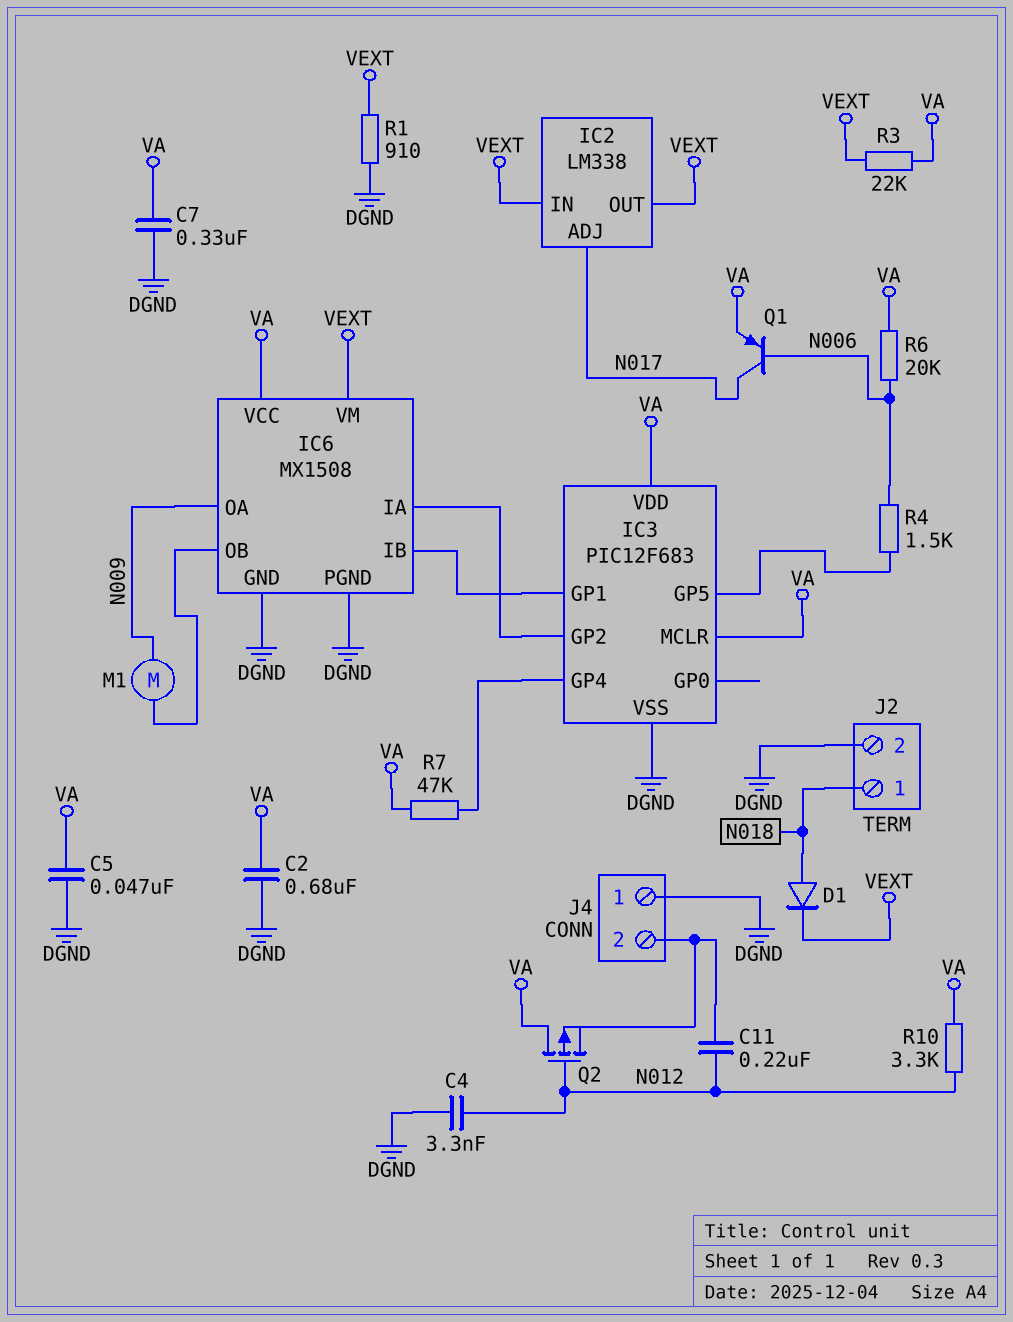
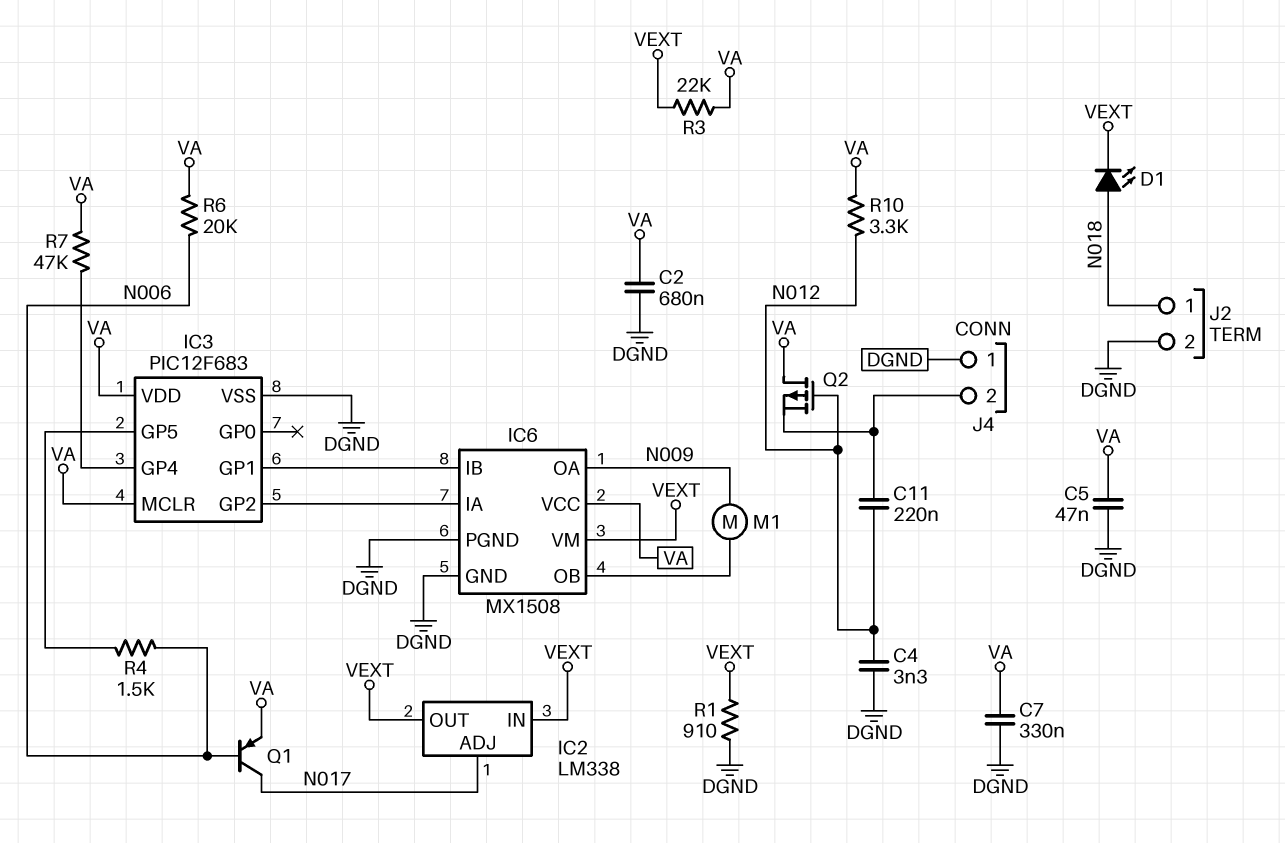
D1: diode (A N018, K VEXT) -> LED (A N018, K VEXT)

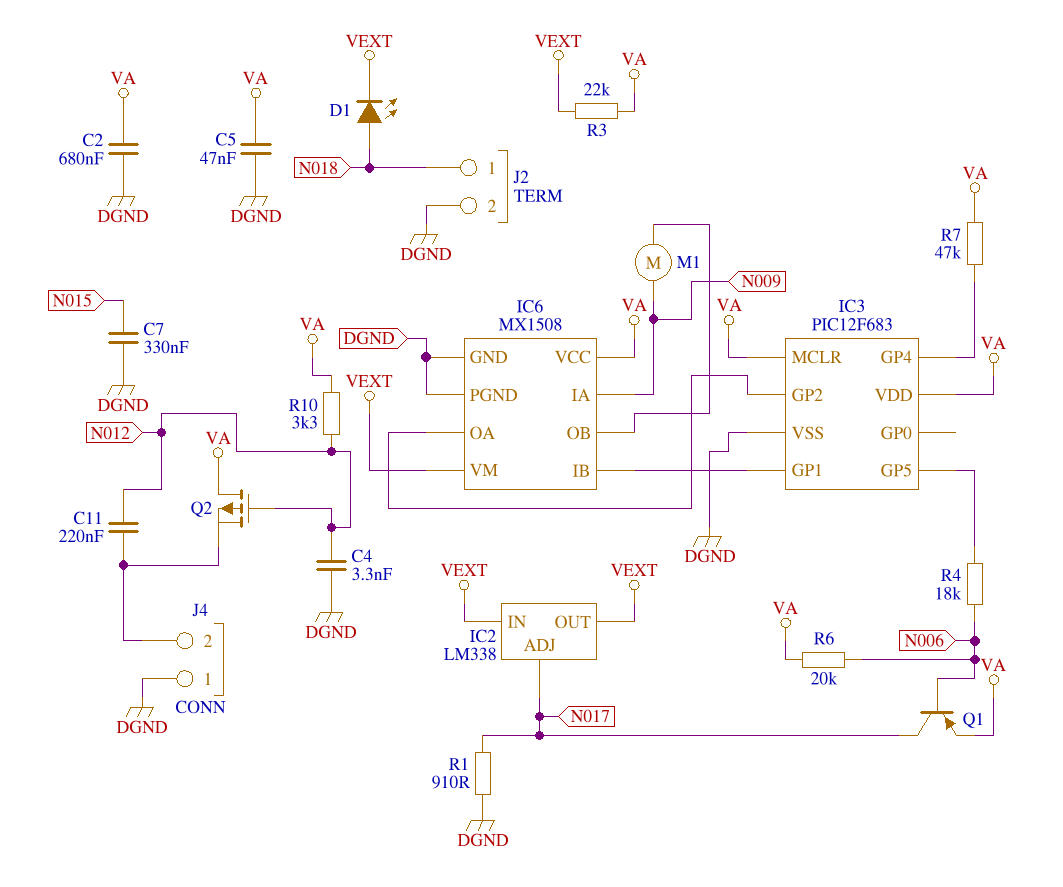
C7: 330nF (DGND, VA) -> 330nF (DGND, N015)
IC6 pin IA: IC3/GP2 -> N009
IC6 pin OA: N009 -> IC3/GP2
R1: 910 (DGND, VEXT) -> 910 (DGND, N017)
R4: 1.5k (IC3/GP5, N006) -> 18k (IC3/GP5, N006)

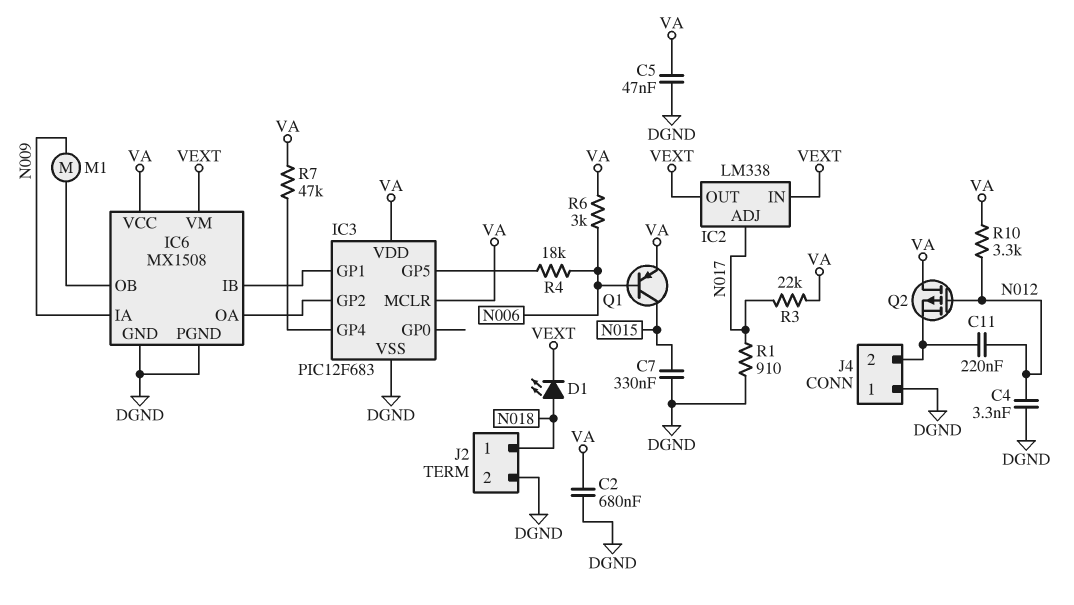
Q1: PNP (B N006, C N017, E VA) -> PNP (B N006, C N015, E VA)
R3: 22k (VA, VEXT) -> 22k (N017, VA)
R6: 20k (N006, VA) -> 3k (N006, VA)

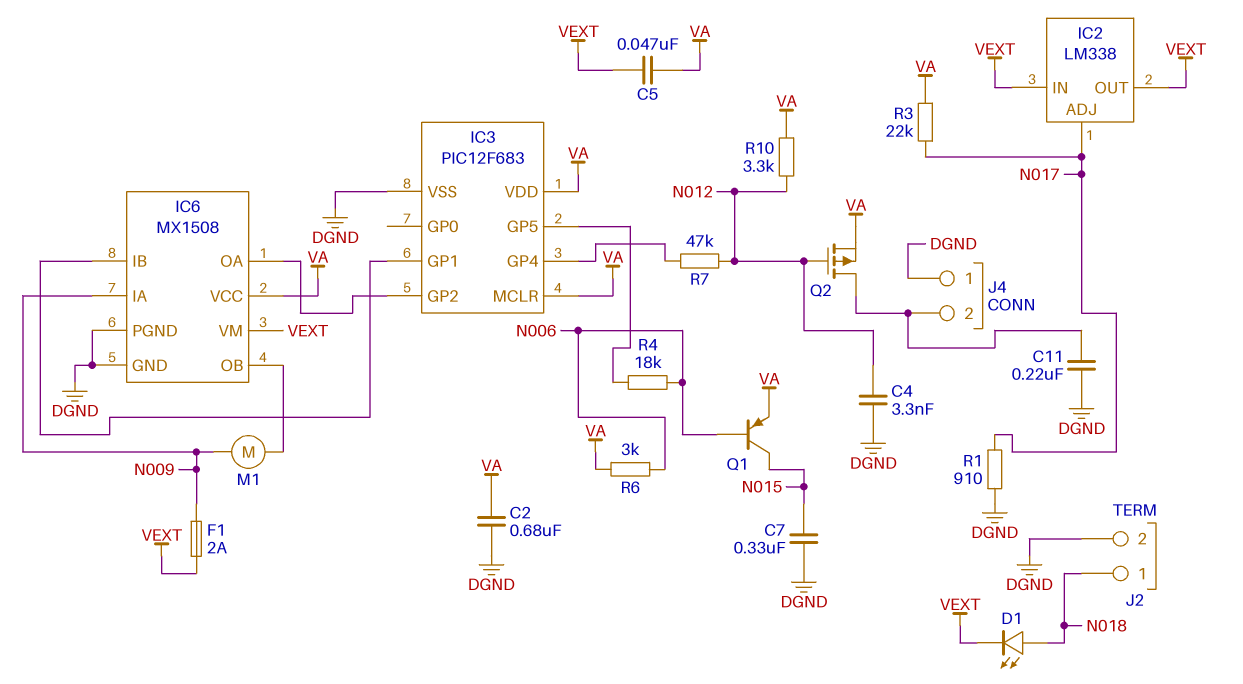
C5: 47nF (DGND, VA) -> 47nF (VA, VEXT)
C11: 220nF (J4/2, N012) -> 220nF (DGND, J4/2)
F1: none -> 2A (N009, VEXT)
Q2: PMOS (G N012, D VA, S J4/2) -> PMOS (G N012, D J4/2, S VA)
R7: 47k (IC3/GP4, VA) -> 47k (IC3/GP4, N012)

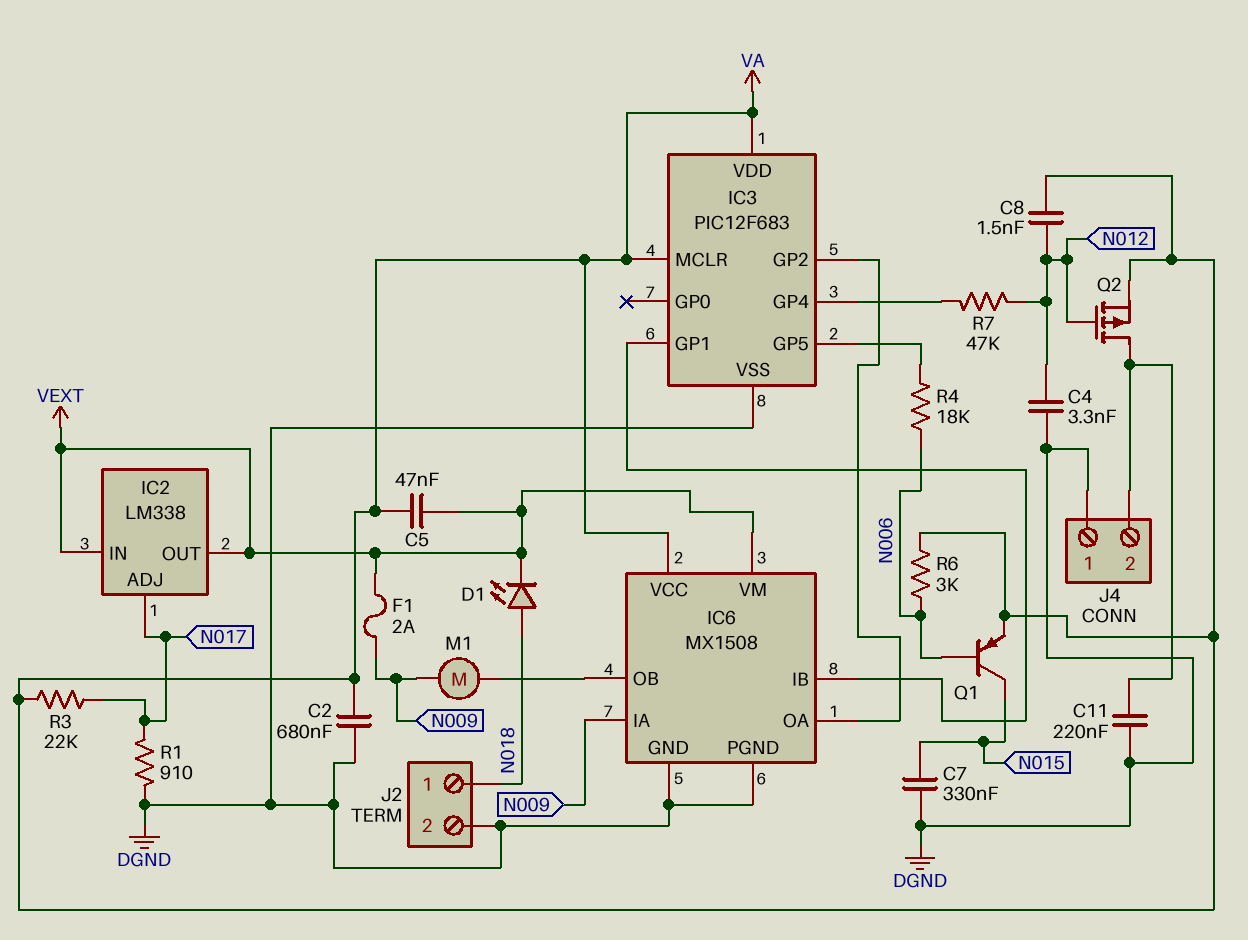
C8: none -> 1.5nF (N012, VA)
R10: 3.3k (N012, VA) -> none

